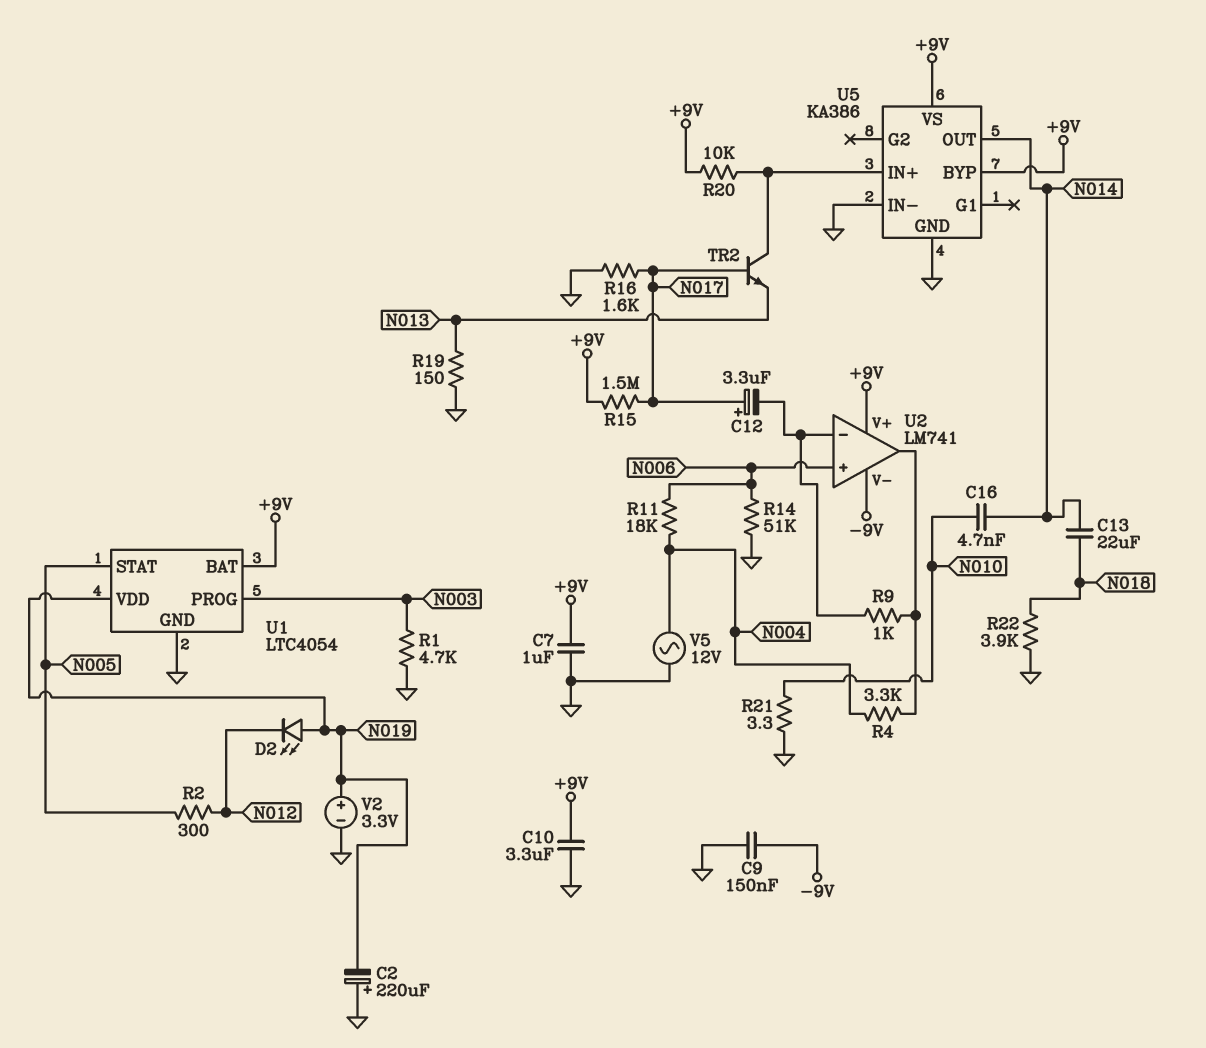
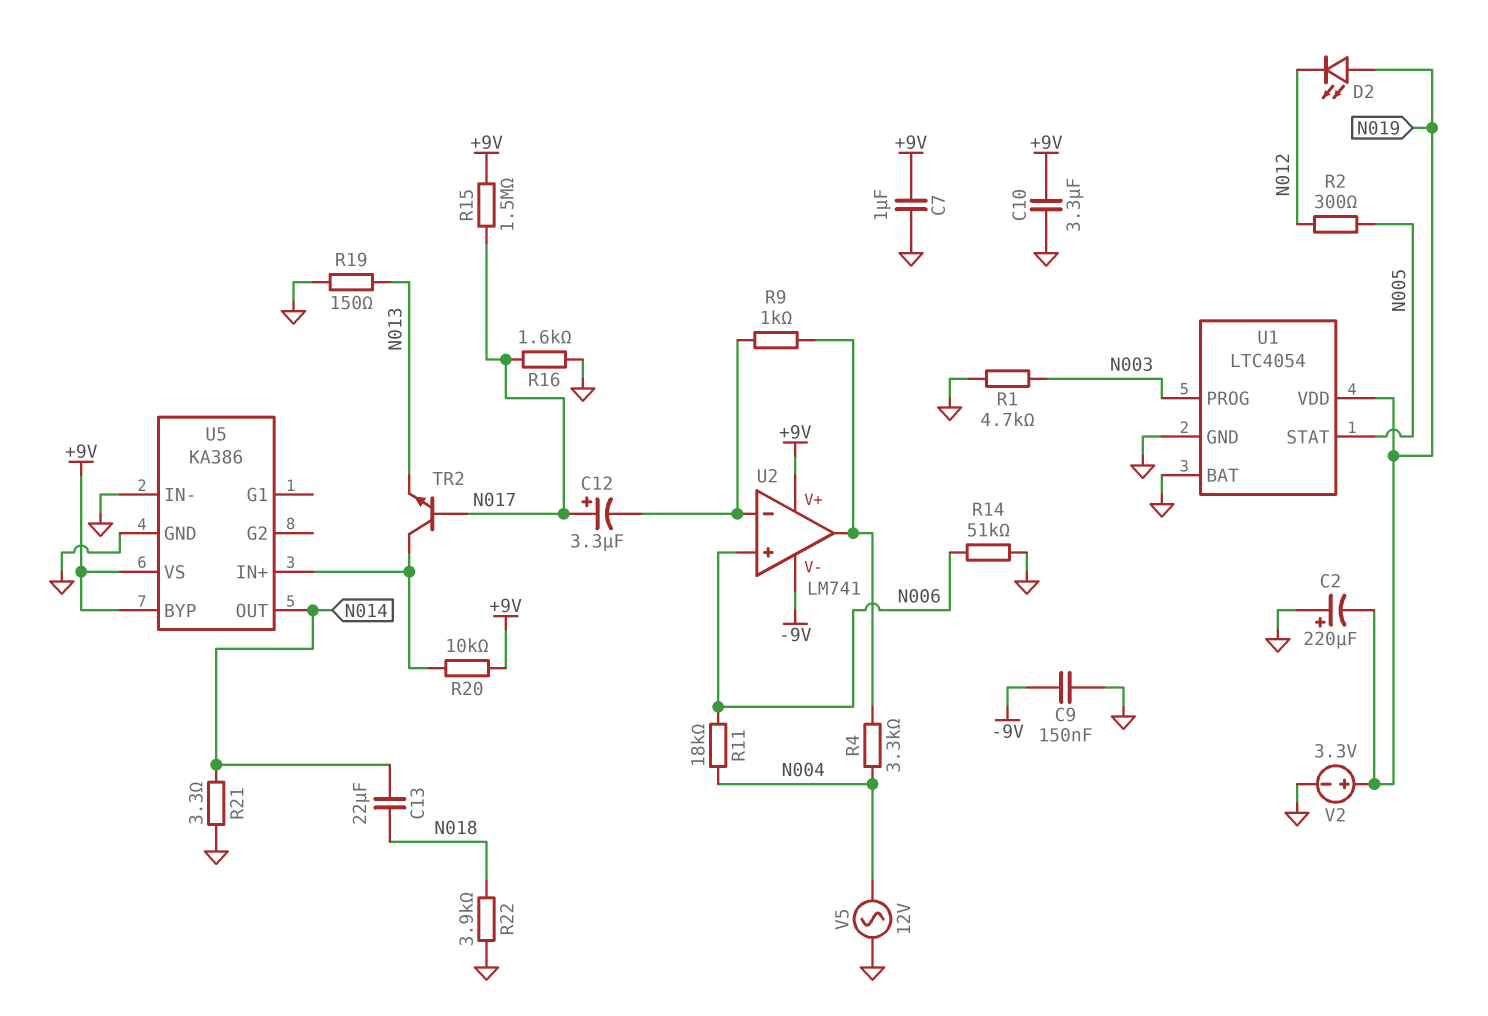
C16: 4.7nF (N010, N014) -> none
R21: 3.3 (GND, N010) -> 3.3 (GND, N014)
U1 pin BAT: +9V -> GND

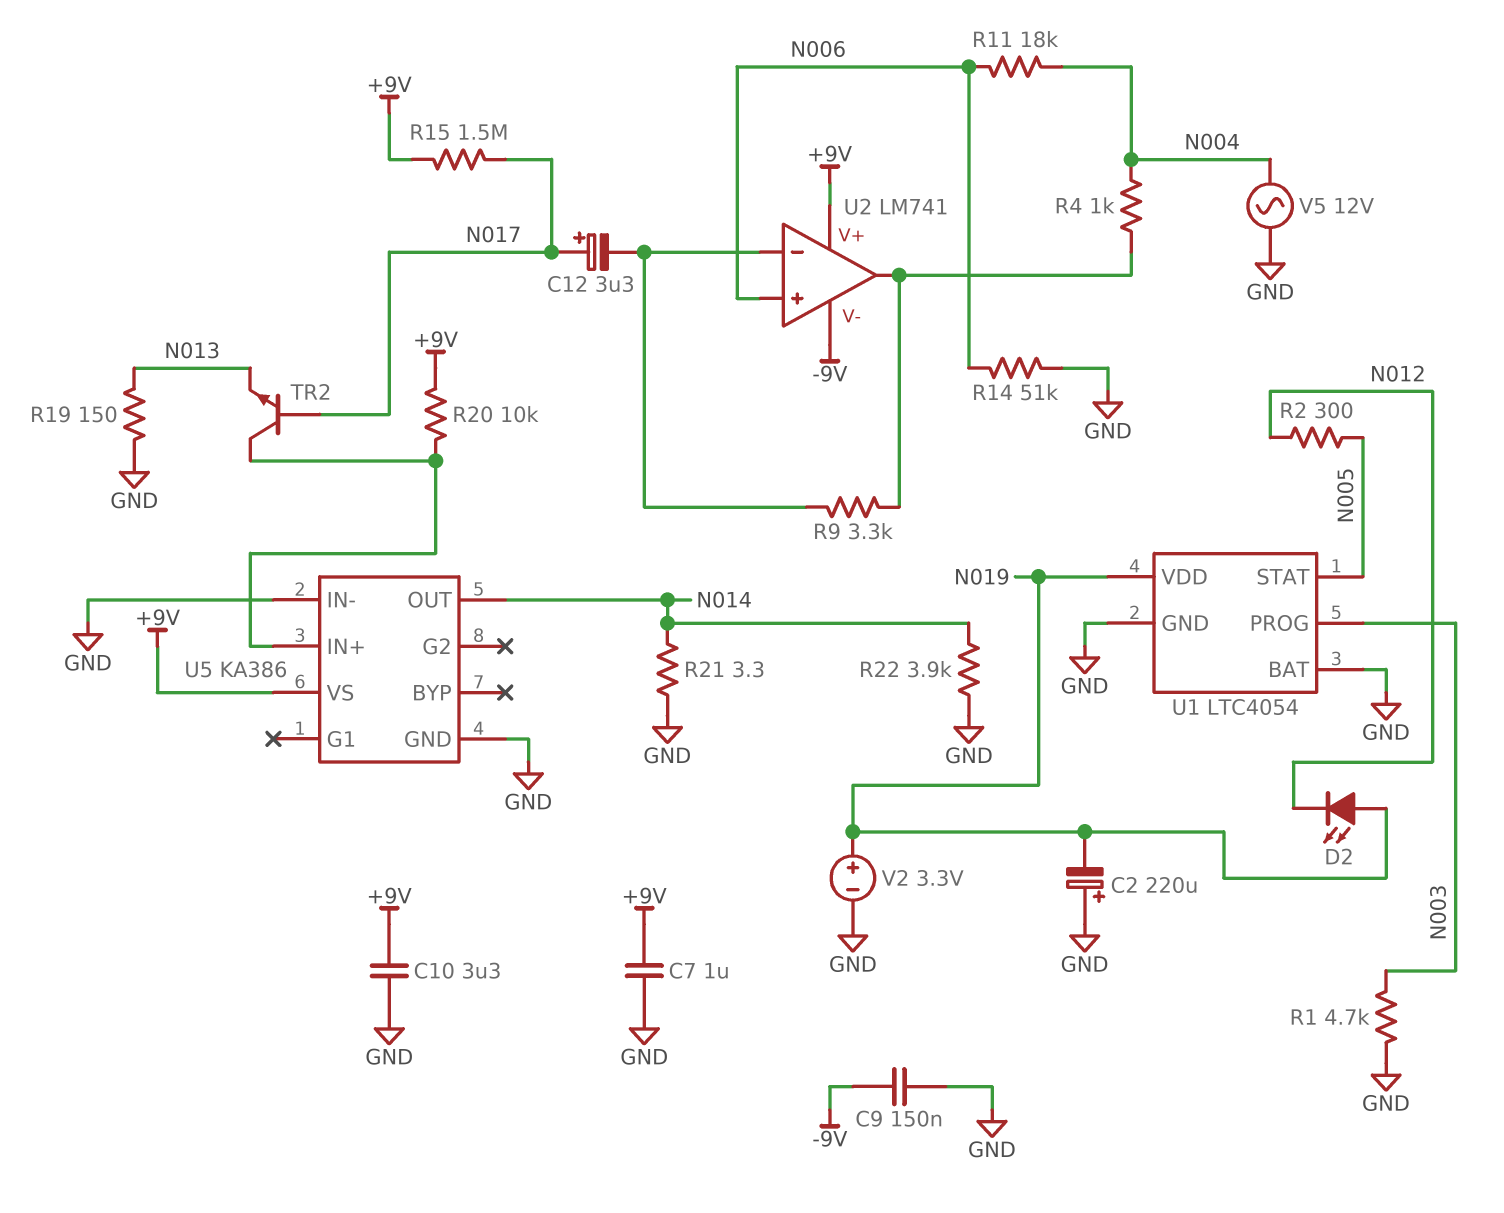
C13: 22uF (N014, N018) -> none
R4: 3.3k (N004, U2/out) -> 1k (N004, U2/out)
R9: 1k (U2/in-, U2/out) -> 3.3k (U2/in-, U2/out)
R16: 1.6k (GND, N017) -> none
R22: 3.9k (GND, N018) -> 3.9k (GND, N014)
U5 pin BYP: +9V -> none

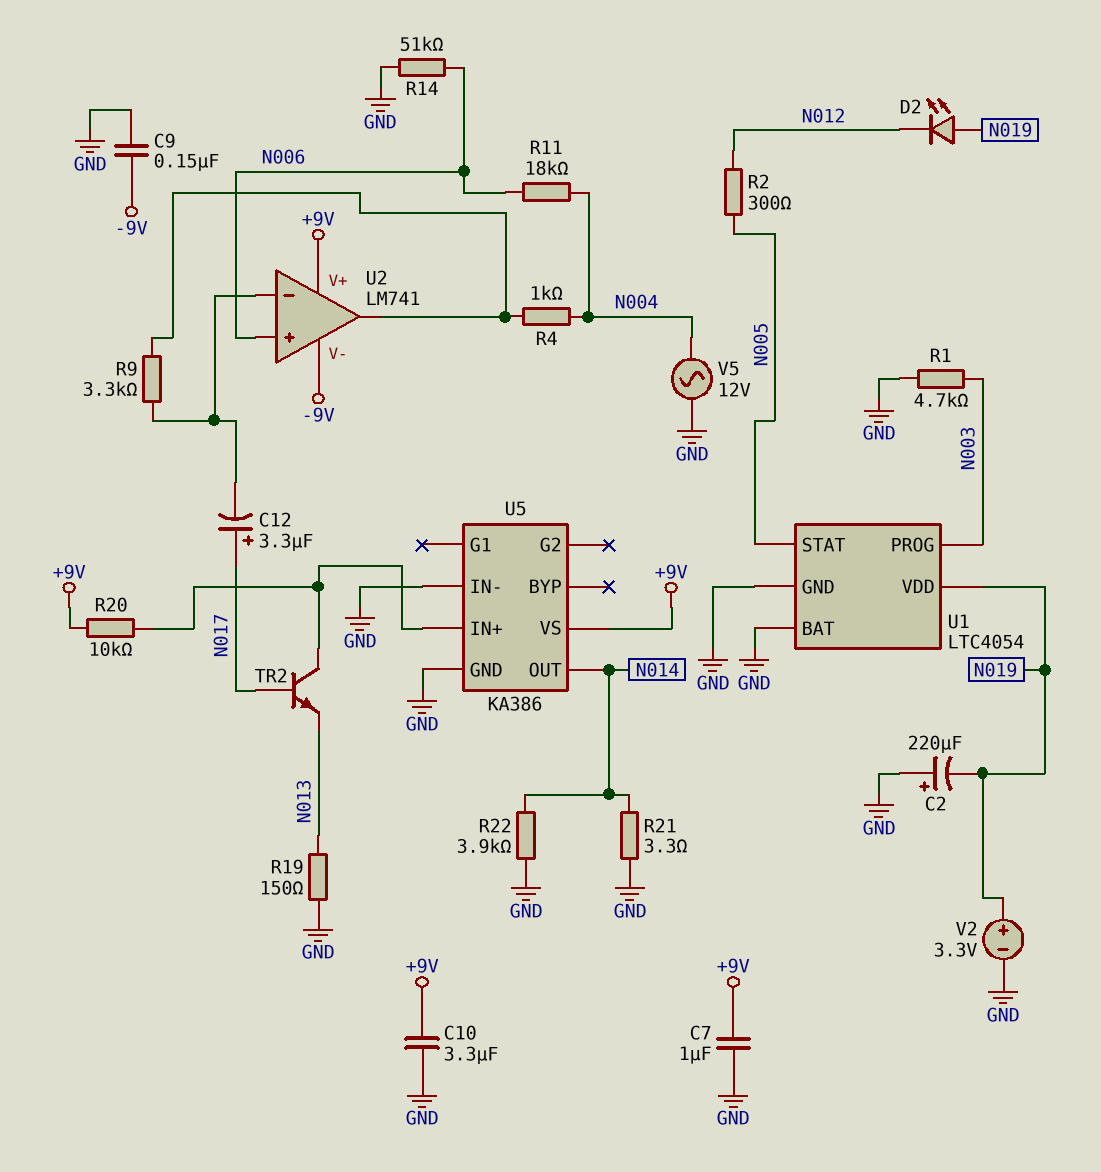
R15: 1.5M (+9V, N017) -> none

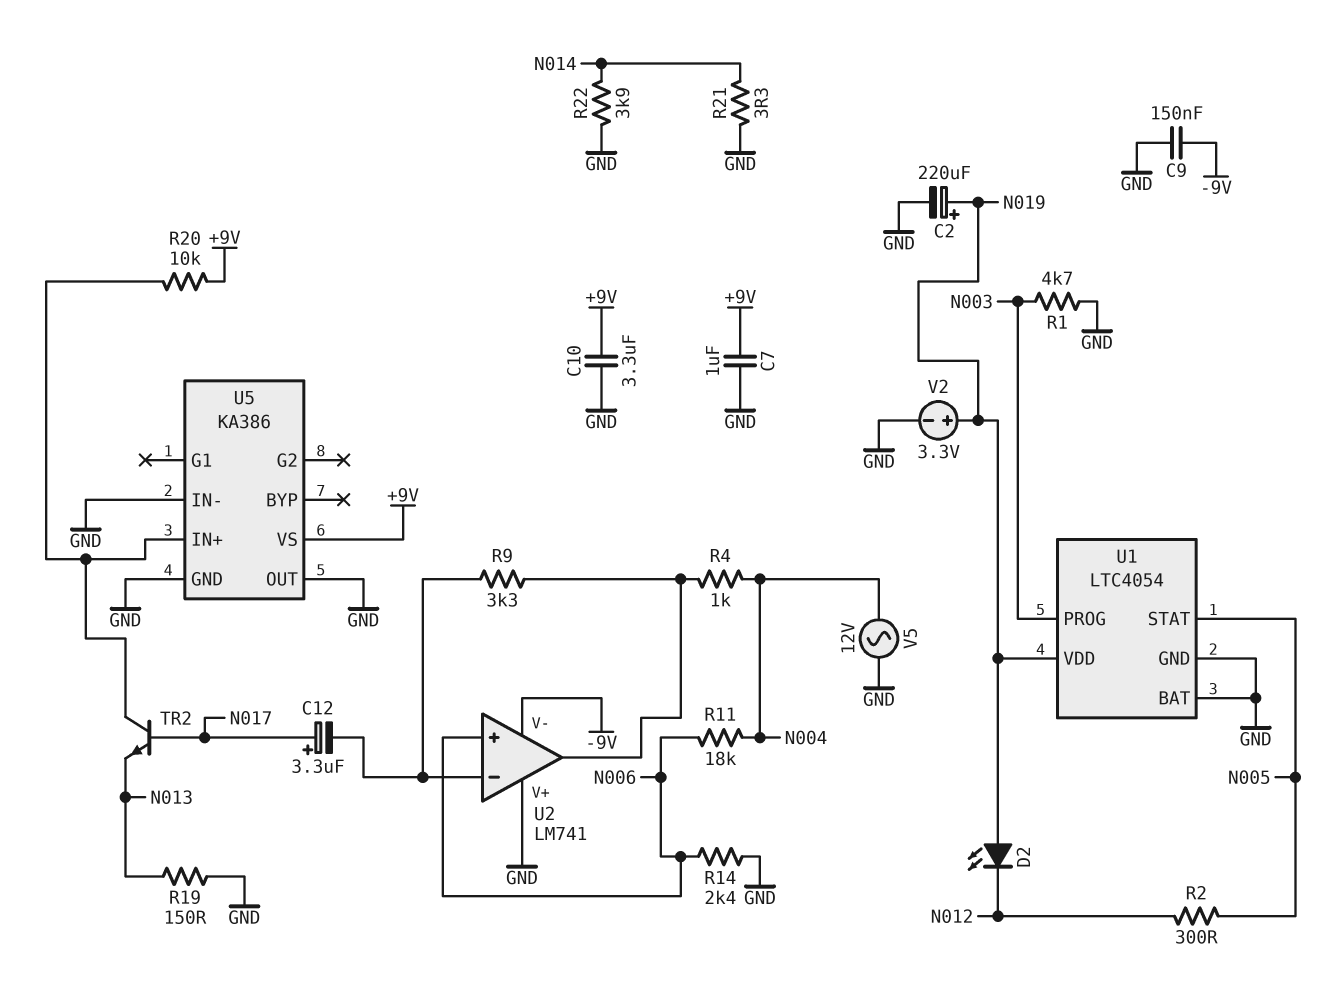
C2: 220uF (plus GND, minus N019) -> 220uF (plus N019, minus GND)
R14: 51k (GND, N006) -> 2.4k (GND, N006)
U2 pin V+: +9V -> GND
U5 pin OUT: N014 -> GND

